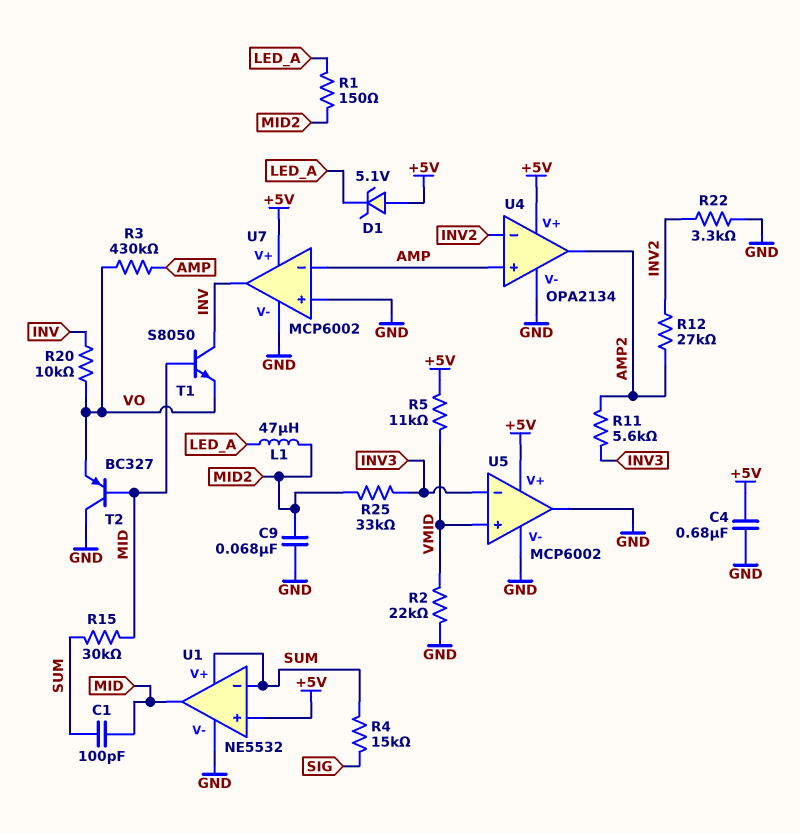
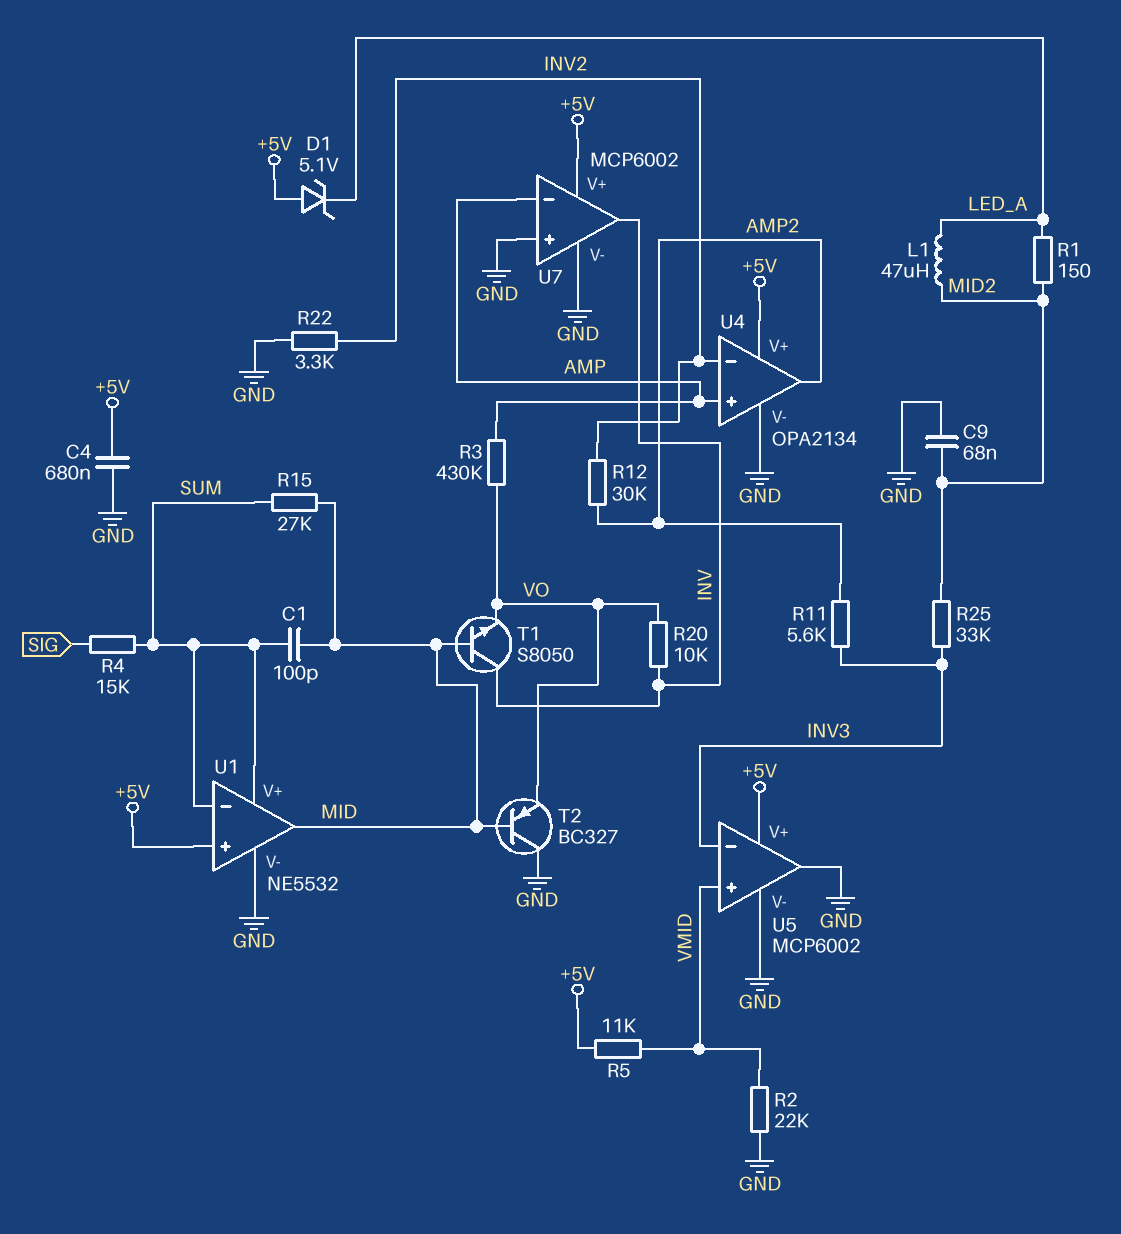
R12: 27k (AMP2, INV2) -> 30k (AMP2, INV2)
R15: 30k (MID, SUM) -> 27k (MID, SUM)

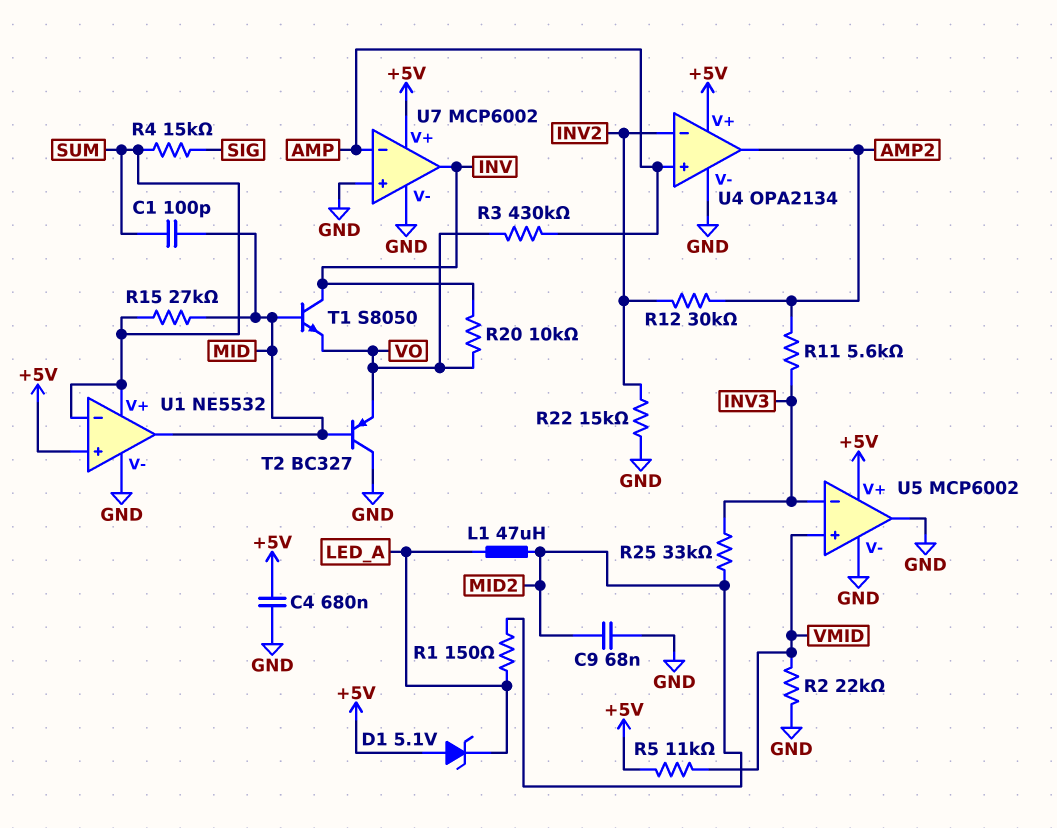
R22: 3.3k (GND, INV2) -> 15k (GND, INV2)

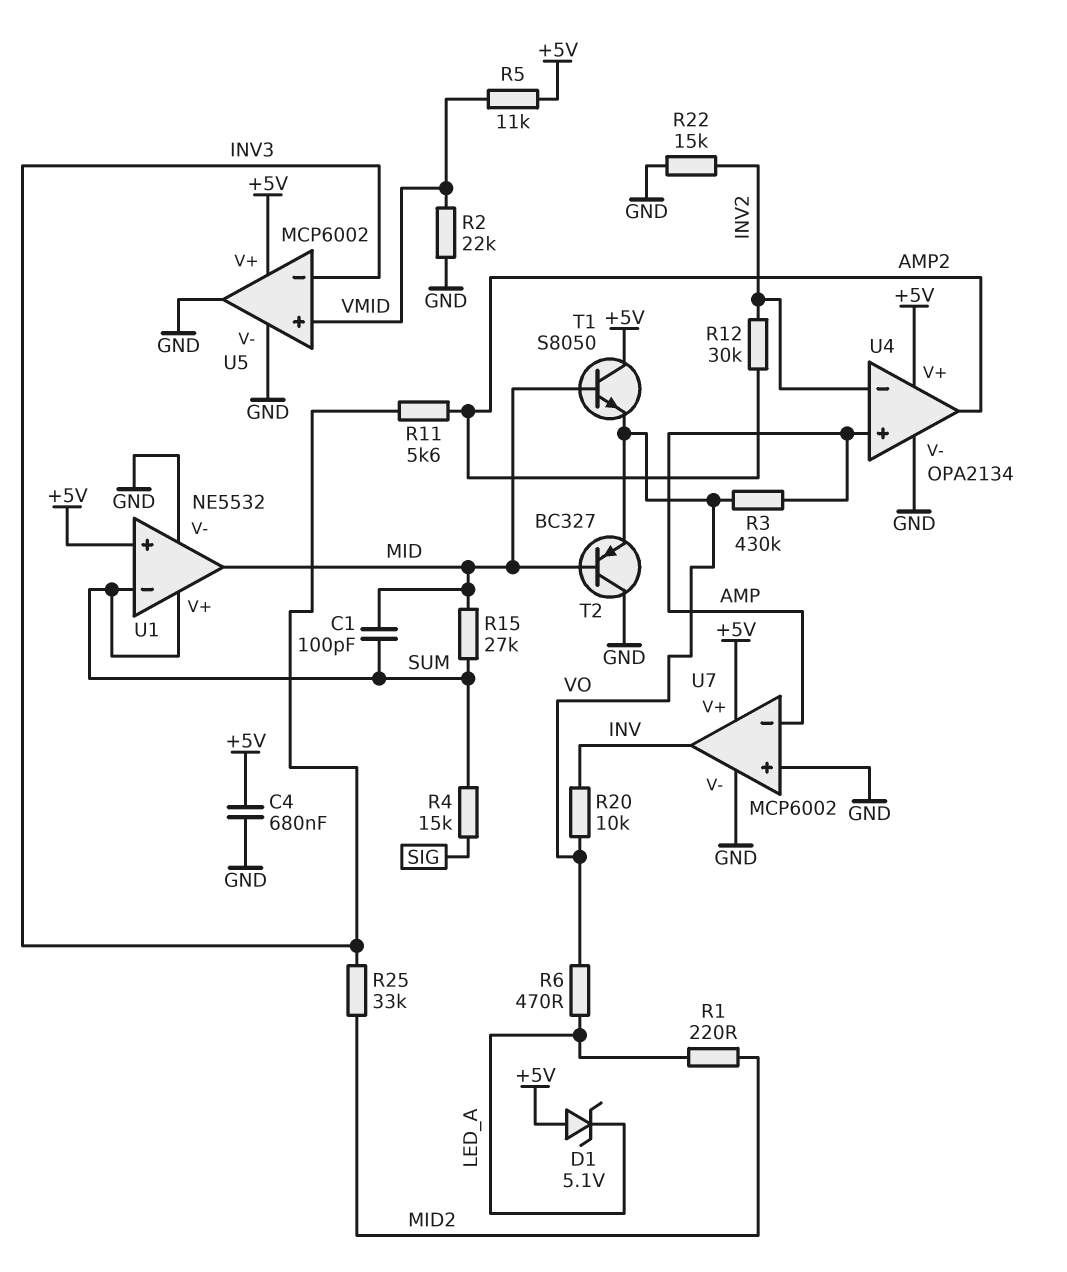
C9: 68nF (GND, MID2) -> none
L1: 47uH (LED_A, MID2) -> none
R1: 150 (LED_A, MID2) -> 220 (LED_A, MID2)
R6: none -> 470 (LED_A, VO)
T1: NPN S8050 (B MID, C INV, E VO) -> NPN S8050 (B MID, C +5V, E VO)

